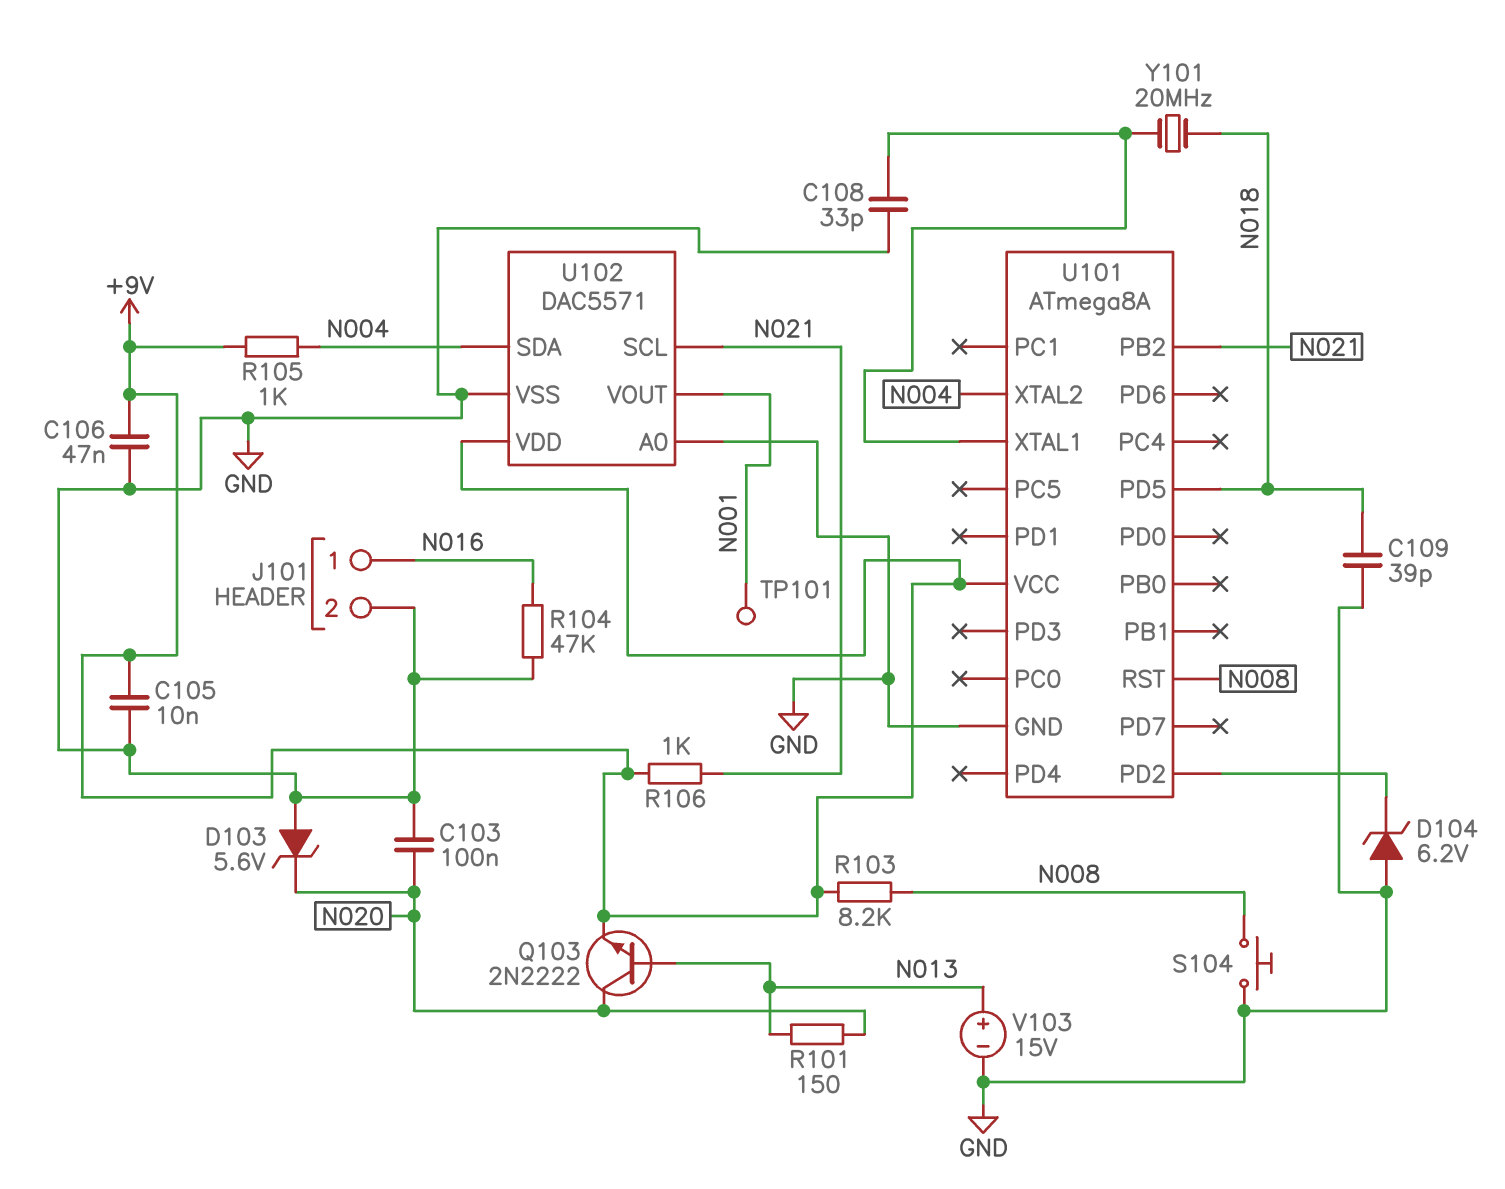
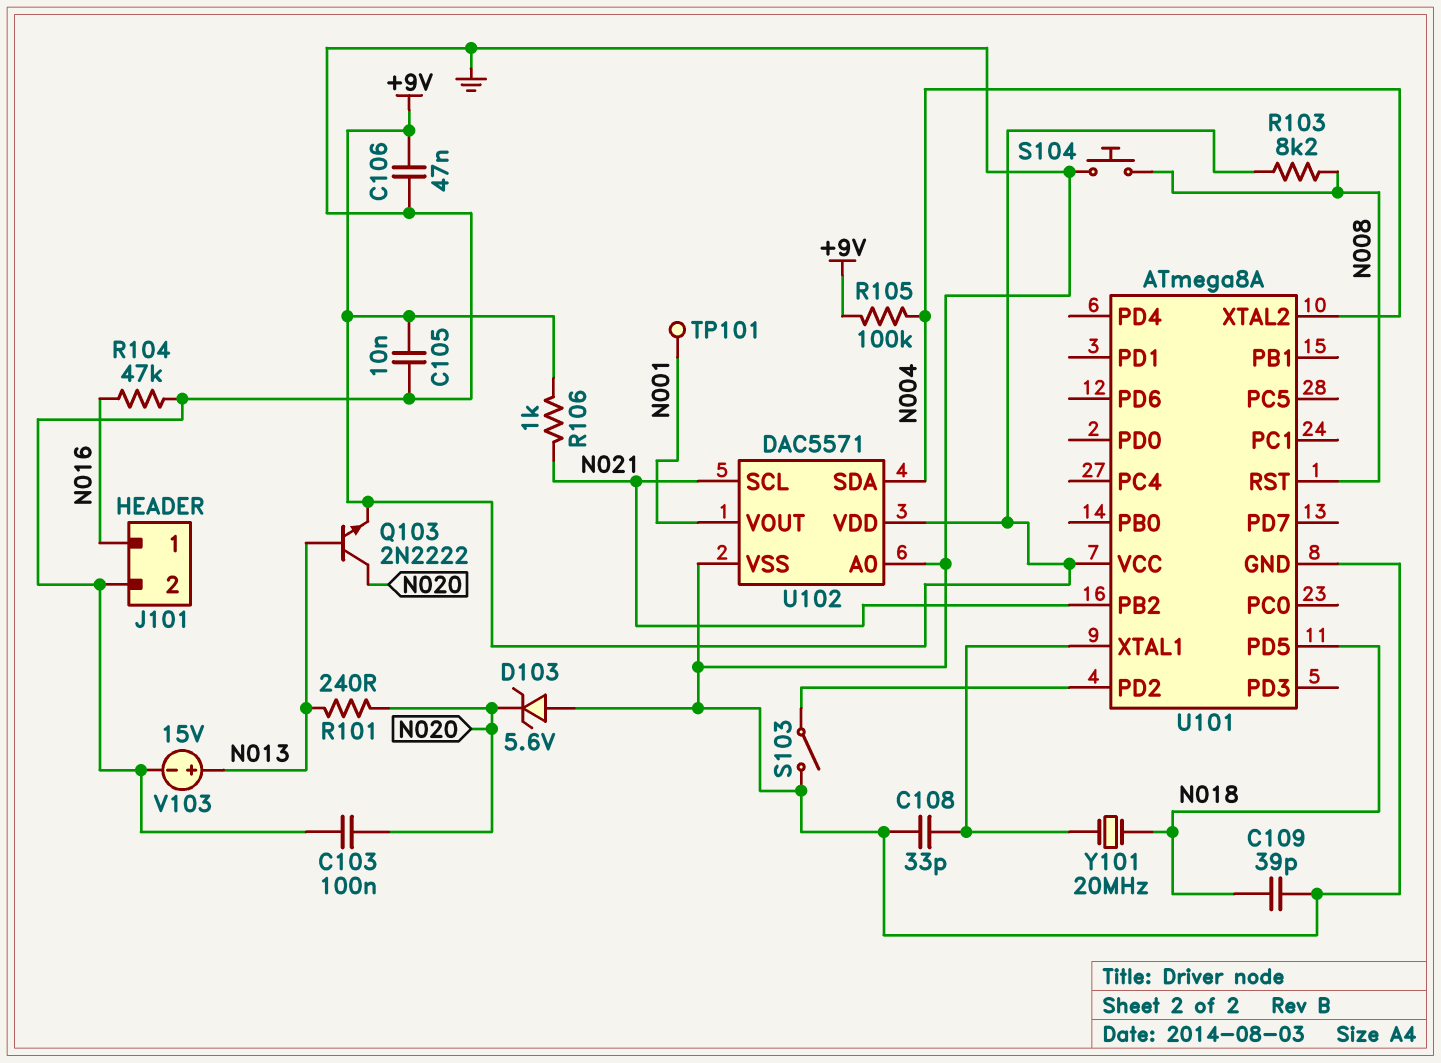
D104: zener 6.2V (A GND, K U101/PD2) -> none
R101: 150 (N013, N020) -> 240 (N013, N020)
R105: 1k (+9V, N004) -> 100k (+9V, N004)
S103: none -> switch (GND, U101/PD2)

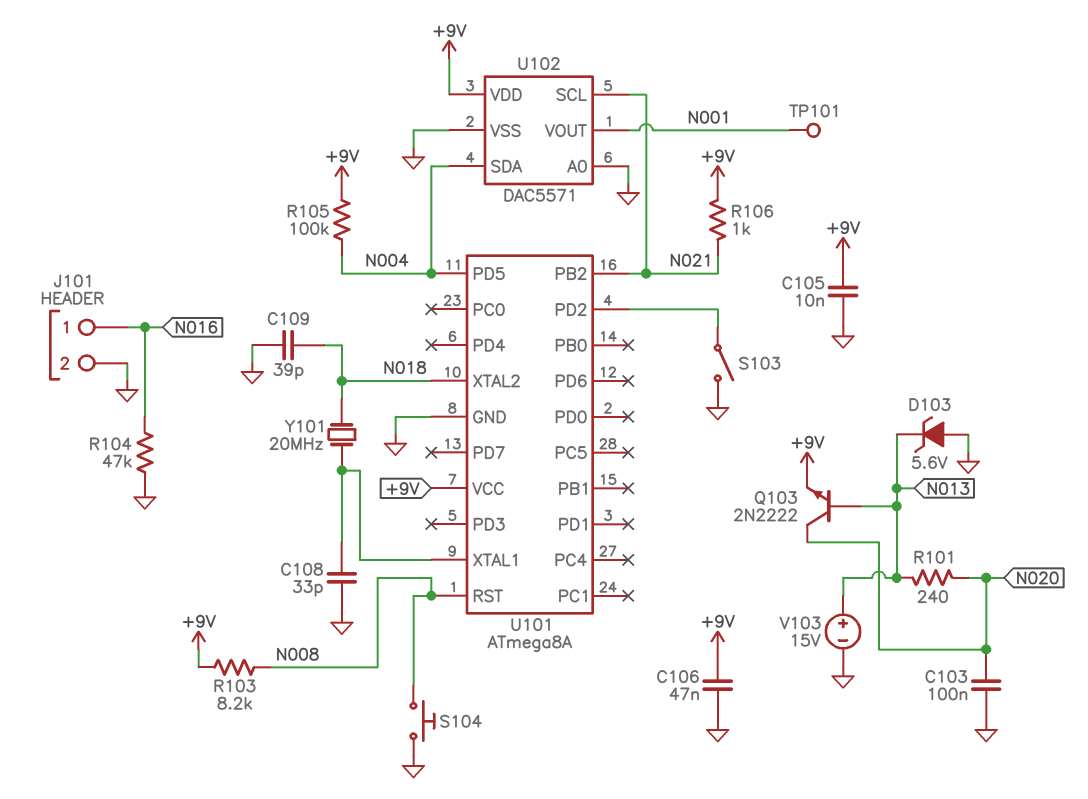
D103: zener 5.6V (A GND, K N020) -> zener 5.6V (A GND, K N013)
U101 pin PD5: N018 -> N004
U101 pin XTAL2: N004 -> N018

